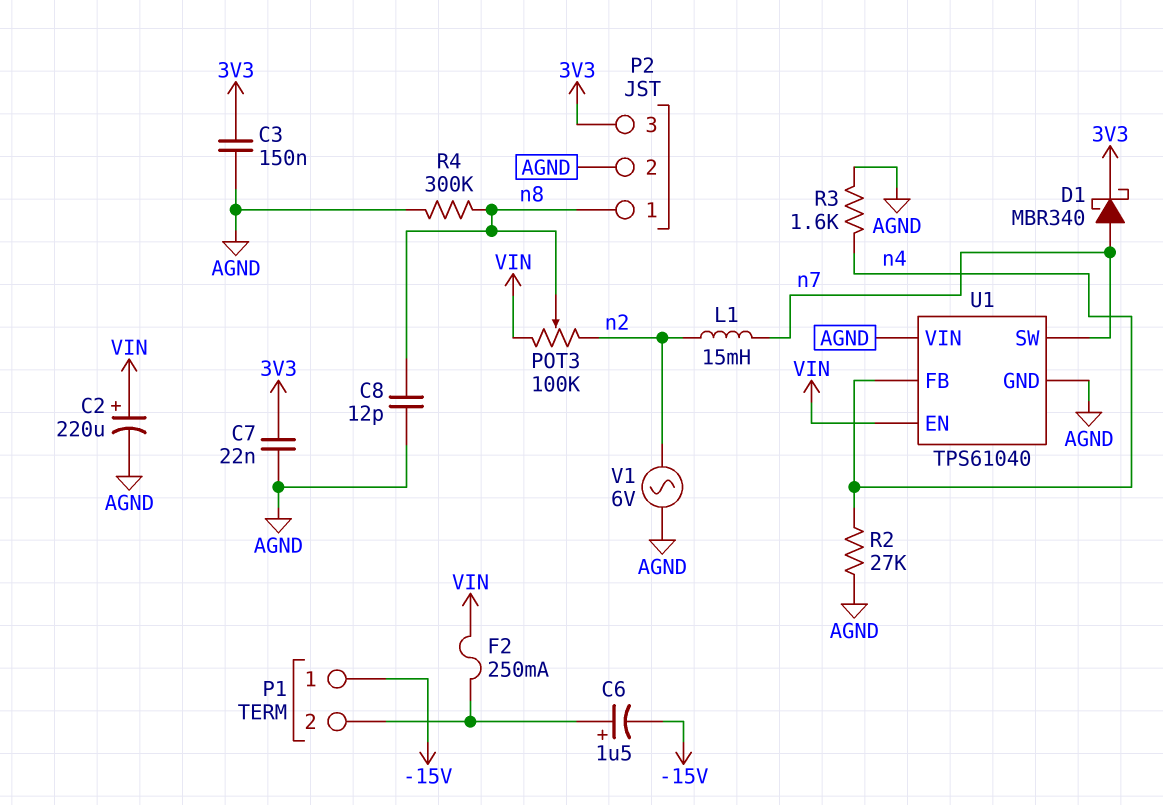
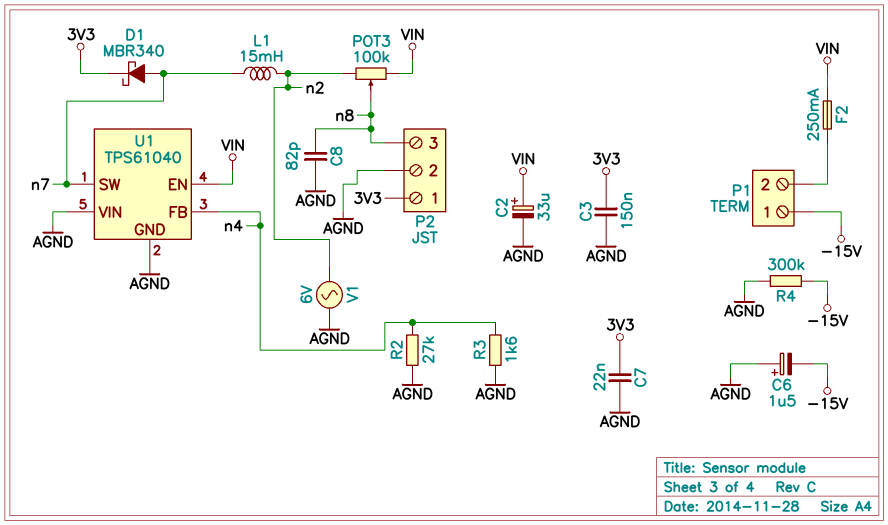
C2: 220uF (plus VIN, minus AGND) -> 33uF (plus VIN, minus AGND)
C6: 1.5uF (plus P1/2, minus -15V) -> 1.5uF (plus AGND, minus -15V)
C8: 12pF (AGND, n8) -> 82pF (AGND, n8)
P2 pin 1: n8 -> 3V3
P2 pin 3: 3V3 -> n8
R4: 300k (AGND, n8) -> 300k (-15V, AGND)

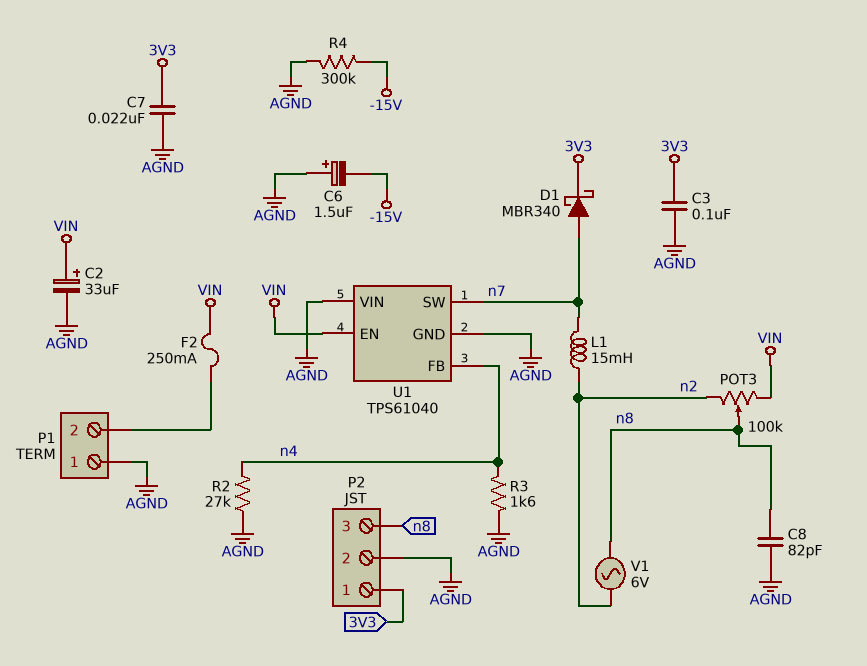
C3: 150nF (3V3, AGND) -> 100nF (3V3, AGND)
P1 pin 1: -15V -> AGND
V1: AC 6V (AGND, n2) -> AC 6V (n2, n8)

